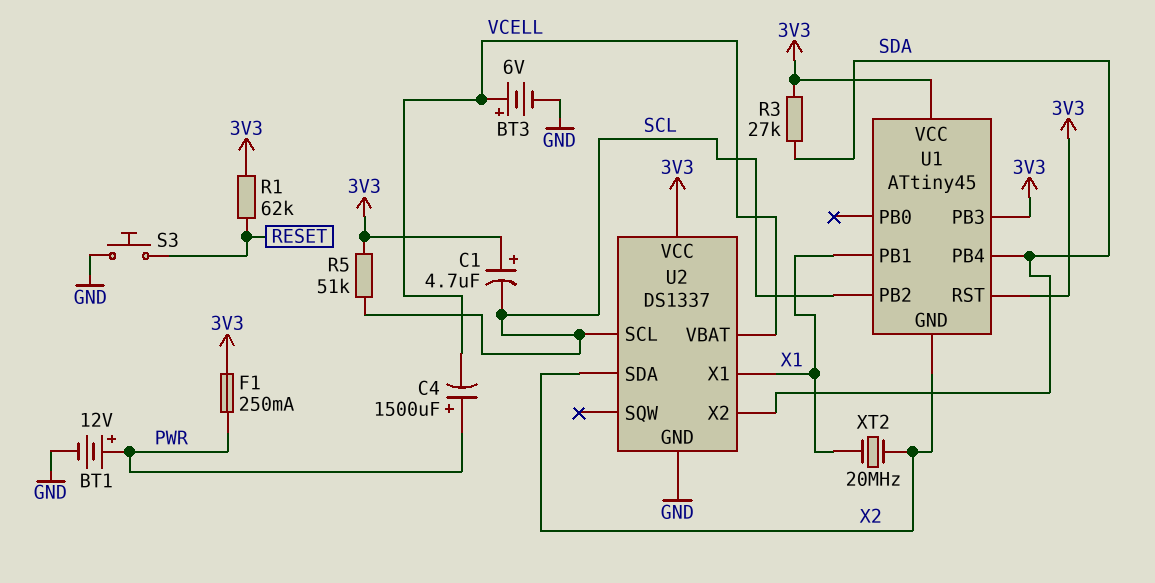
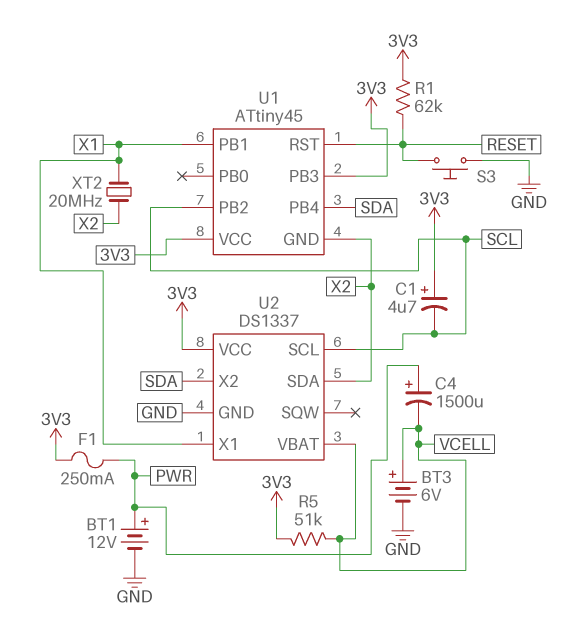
R3: 27k (3V3, SDA) -> none
R5: 51k (3V3, SCL) -> 51k (3V3, VCELL)
U1 pin RST: 3V3 -> RESET

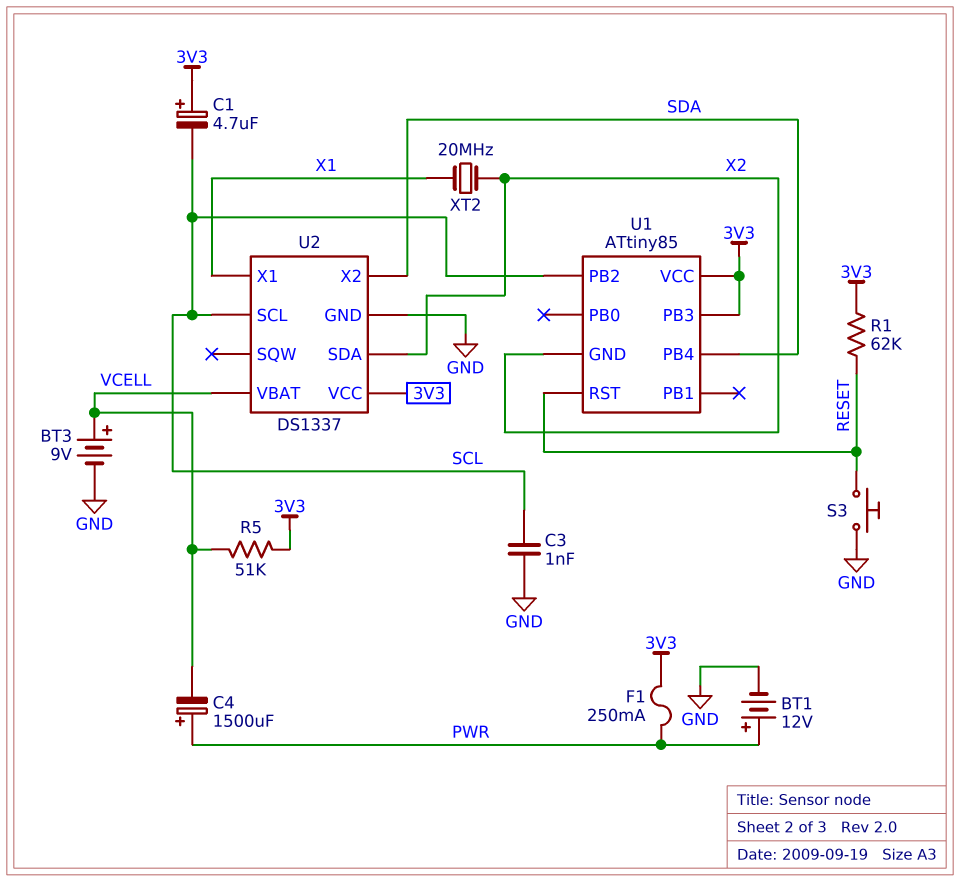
BT3: 6V (plus VCELL, minus GND) -> 9V (plus VCELL, minus GND)
C3: none -> 1nF (GND, SCL)
U1: ATtiny45 -> ATtiny85
U1 pin PB1: X1 -> none

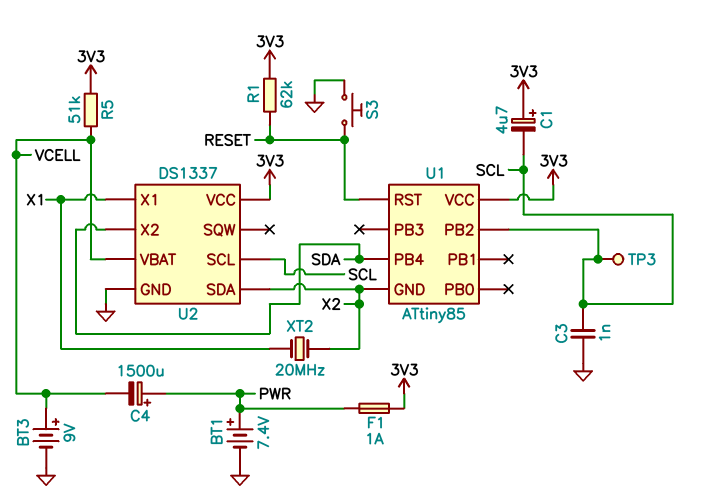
BT1: 12V (plus PWR, minus GND) -> 7.4V (plus PWR, minus GND)
F1: 250mA (3V3, PWR) -> 1A (3V3, PWR)
TP3: none -> test point (SCL)
U1 pin PB3: 3V3 -> none

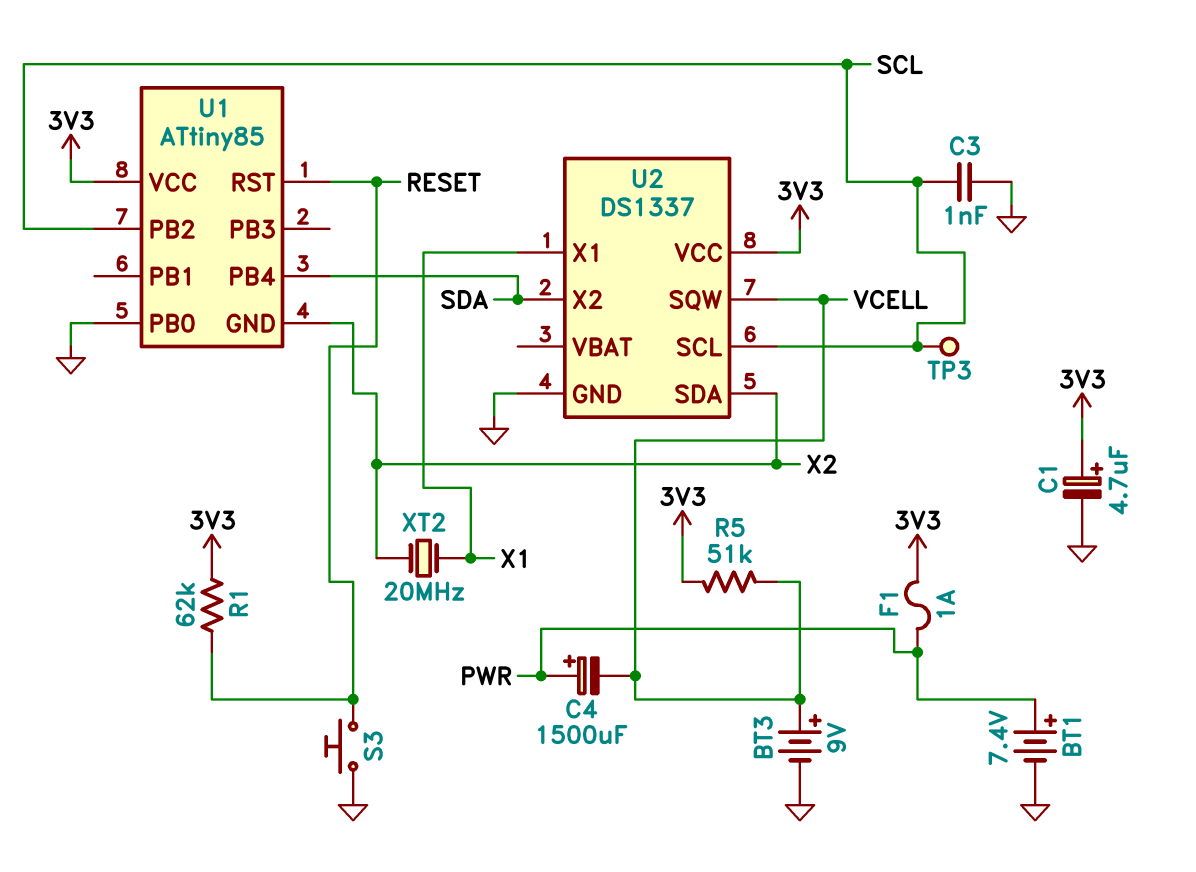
C1: 4.7uF (plus 3V3, minus SCL) -> 4.7uF (plus 3V3, minus GND)
U1 pin PB0: none -> GND
U2 pin SQW: none -> VCELL
U2 pin VBAT: VCELL -> none

